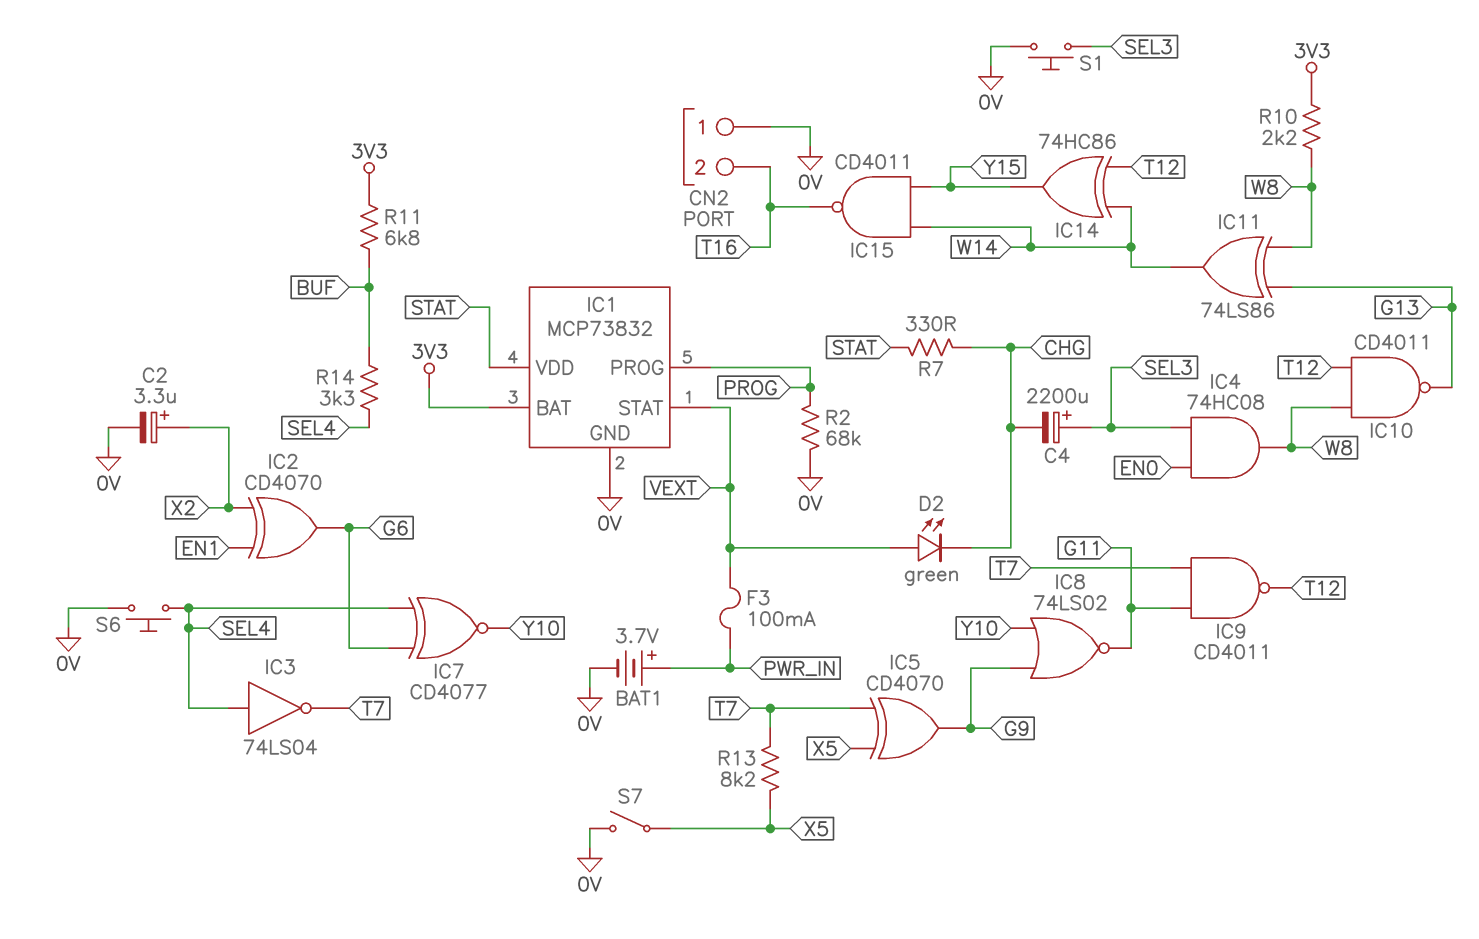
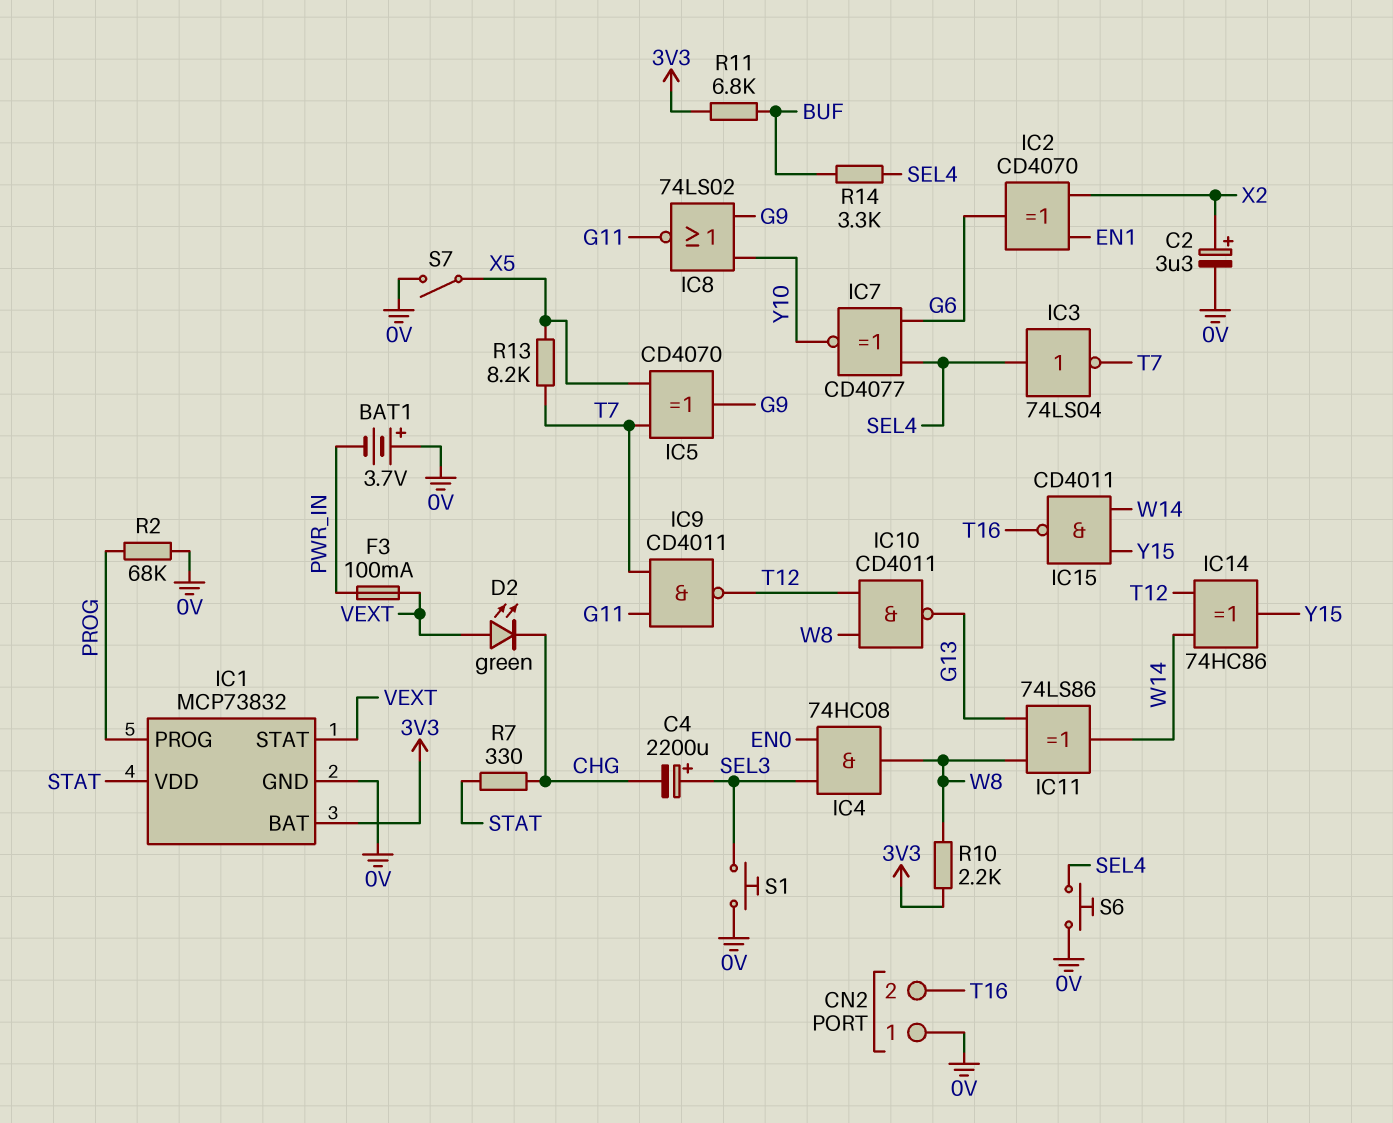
BAT1: 3.7V (plus PWR_IN, minus 0V) -> 3.7V (plus 0V, minus PWR_IN)

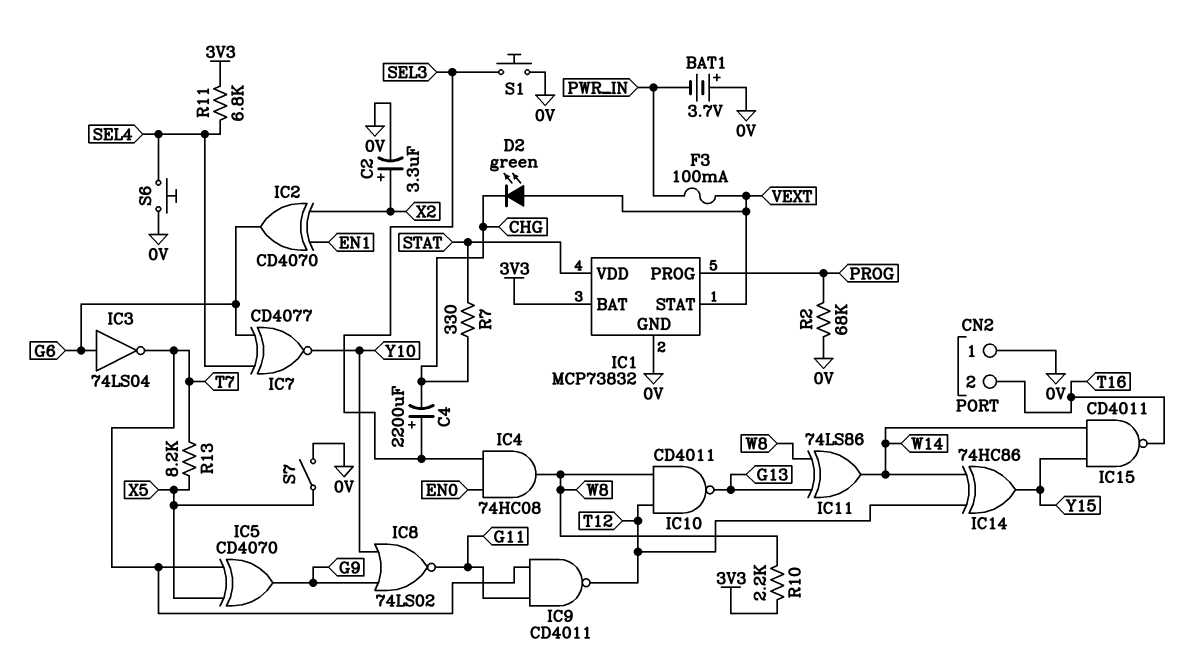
IC3: NOT 74LS04 (in SEL4, out T7) -> NOT 74LS04 (in G6, out T7)
R11: 6.8k (3V3, BUF) -> 6.8k (3V3, SEL4)
R14: 3.3k (BUF, SEL4) -> none

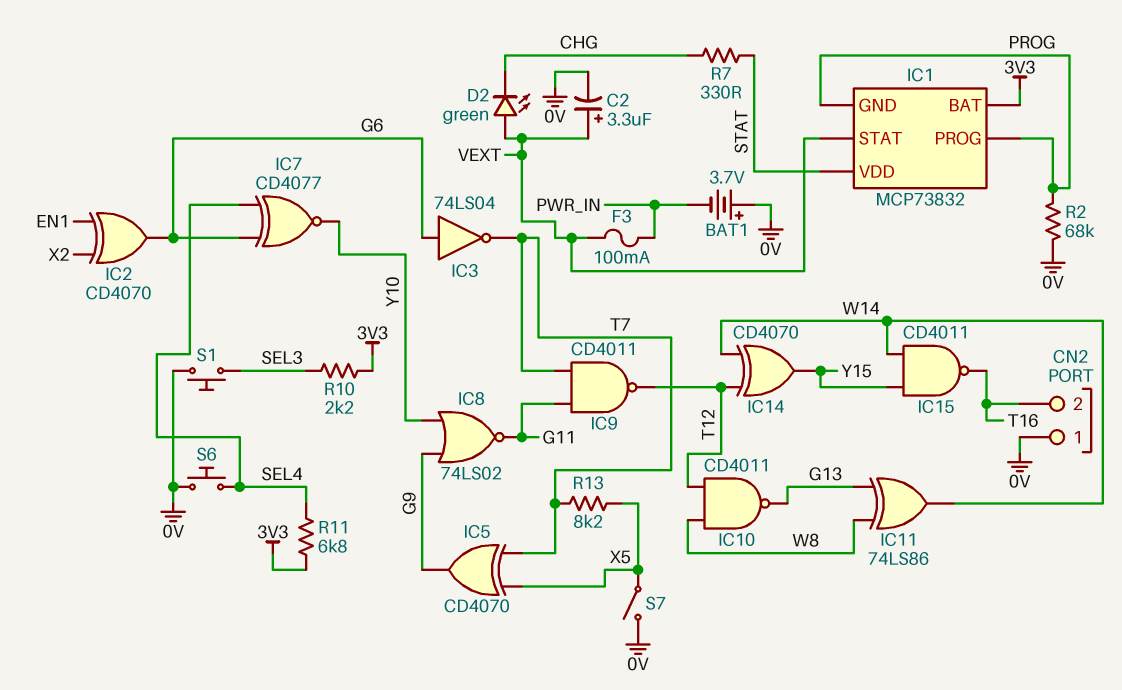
C2: 3.3uF (plus X2, minus 0V) -> 3.3uF (plus VEXT, minus 0V)
C4: 2200uF (plus SEL3, minus CHG) -> none
IC1 pin GND: 0V -> PROG
IC4: AND 74HC08 (in EN0, in SEL3, out W8) -> none
IC14: XOR 74HC86 (in T12, in W14, out Y15) -> XOR CD4070 (in T12, in W14, out Y15)
R10: 2.2k (3V3, W8) -> 2.2k (3V3, SEL3)

